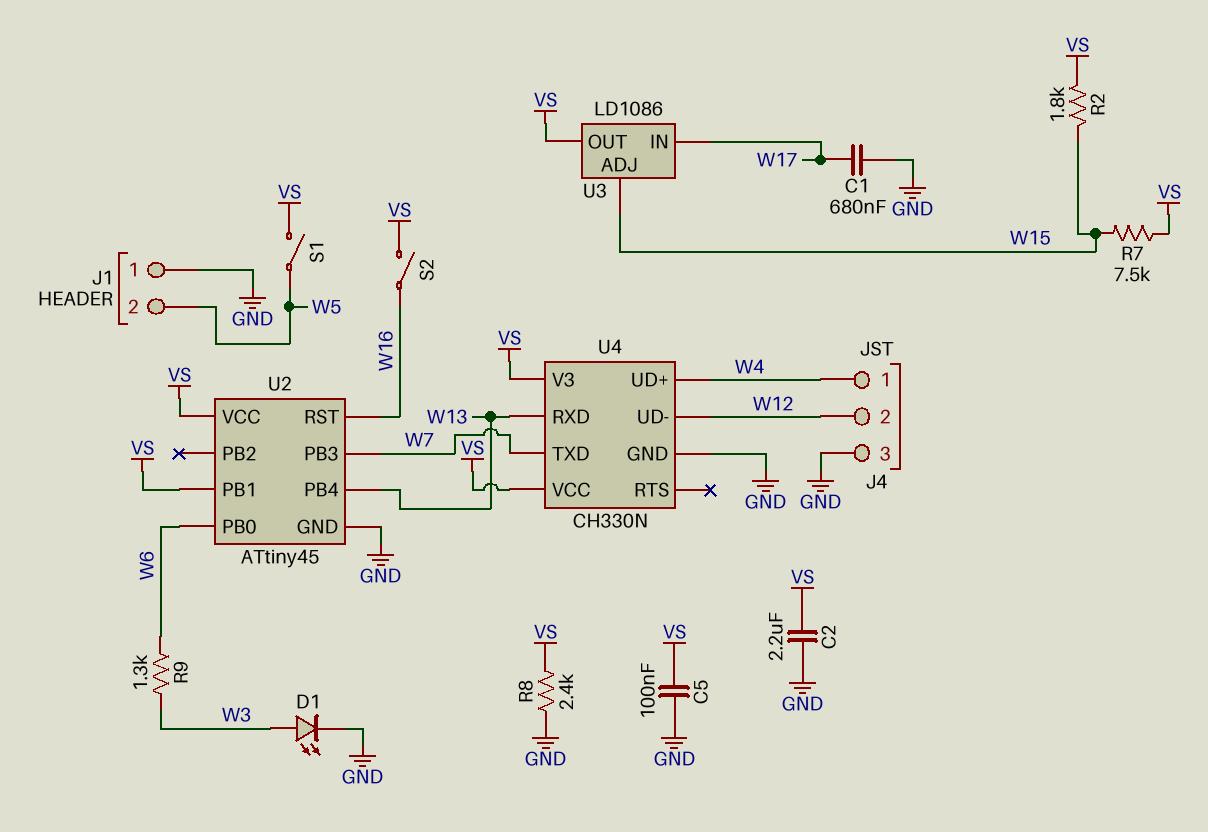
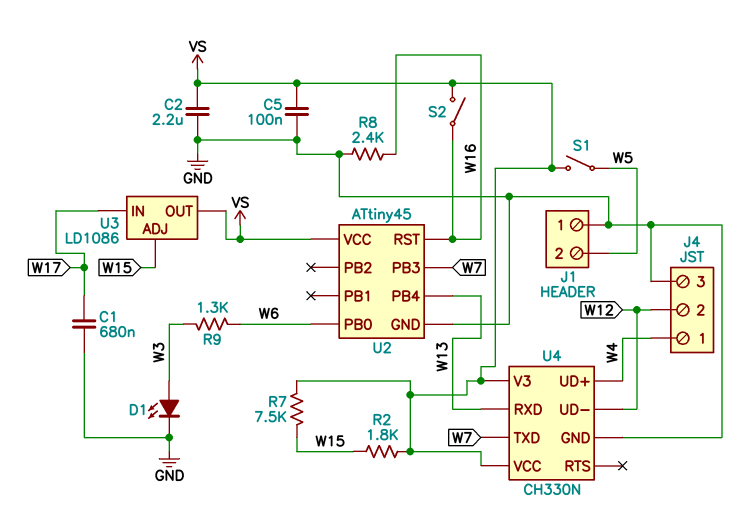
R8: 2.4k (GND, VS) -> 2.4k (GND, W16)
U2 pin PB1: VS -> none

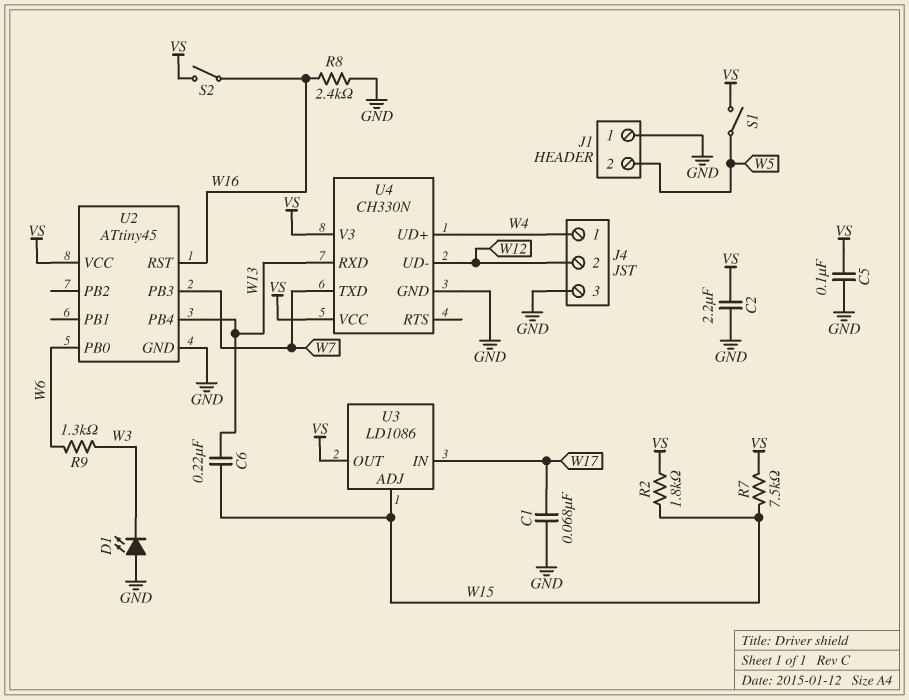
C1: 680nF (GND, W17) -> 68nF (GND, W17)
C6: none -> 220nF (W13, W15)
D1: LED (A W3, K GND) -> LED (A GND, K W3)

